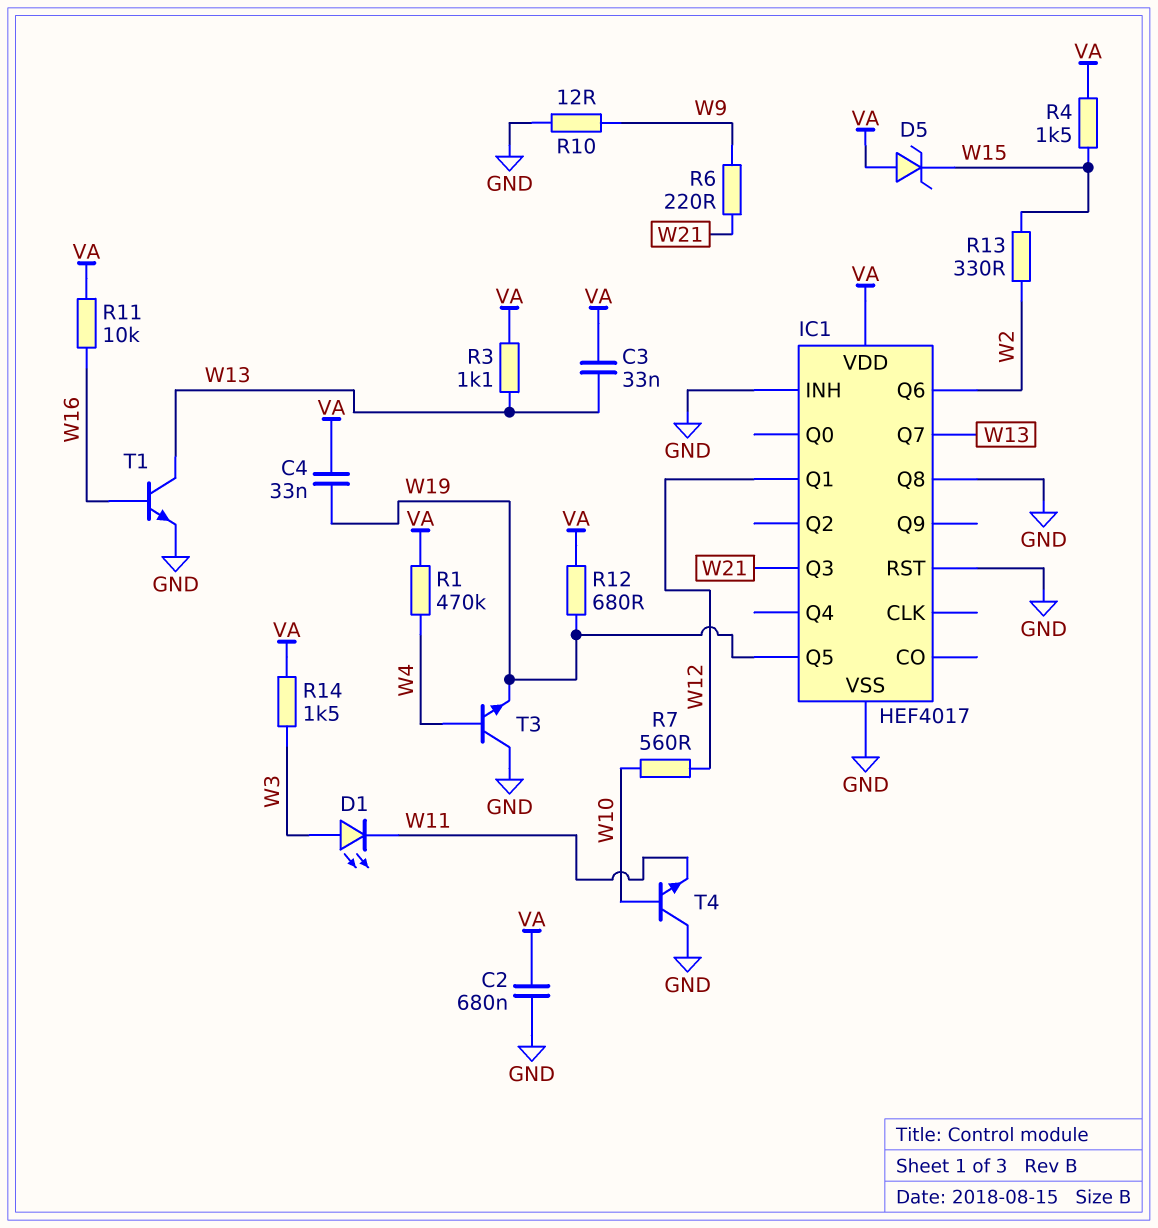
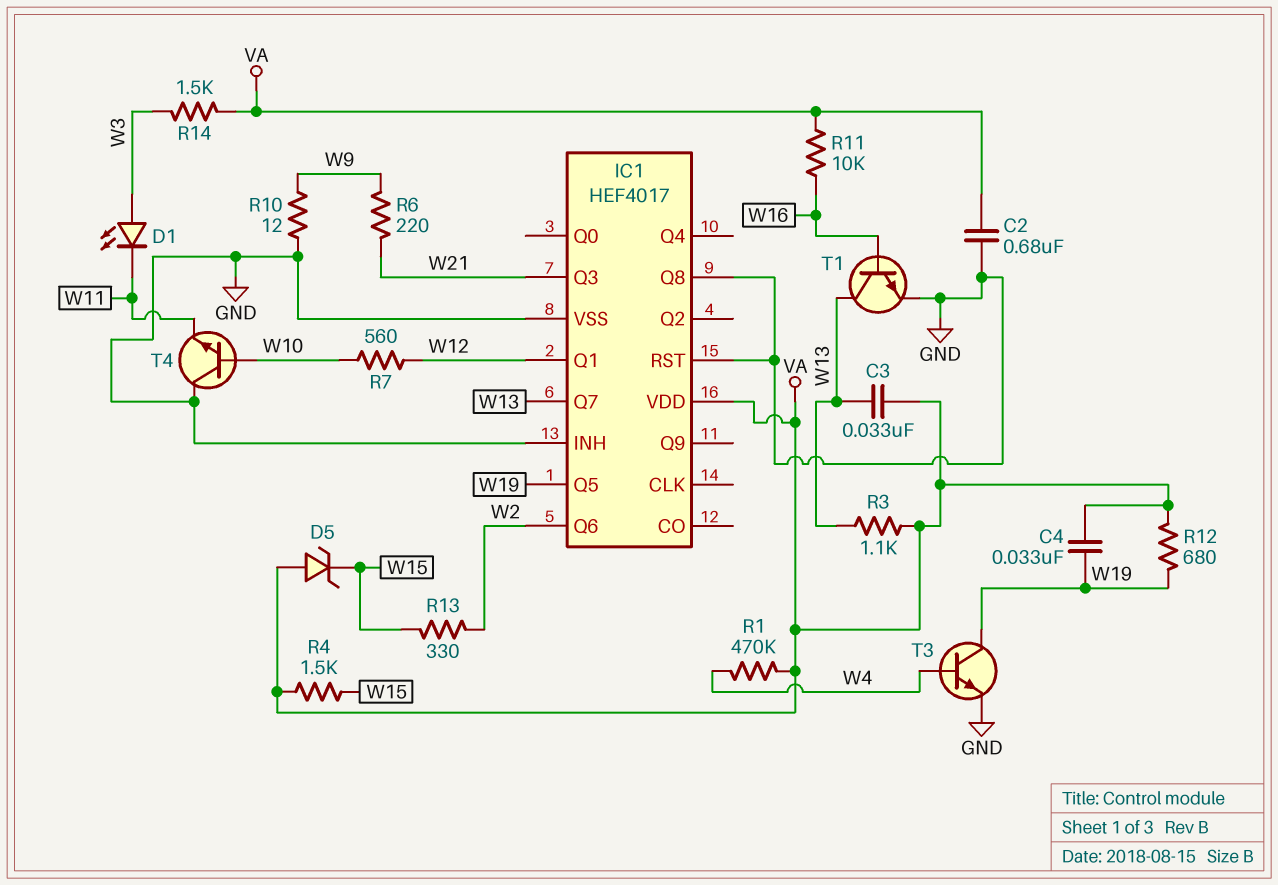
T3: NPN (B W4, C GND, E W19) -> NPN (B W4, C W19, E GND)

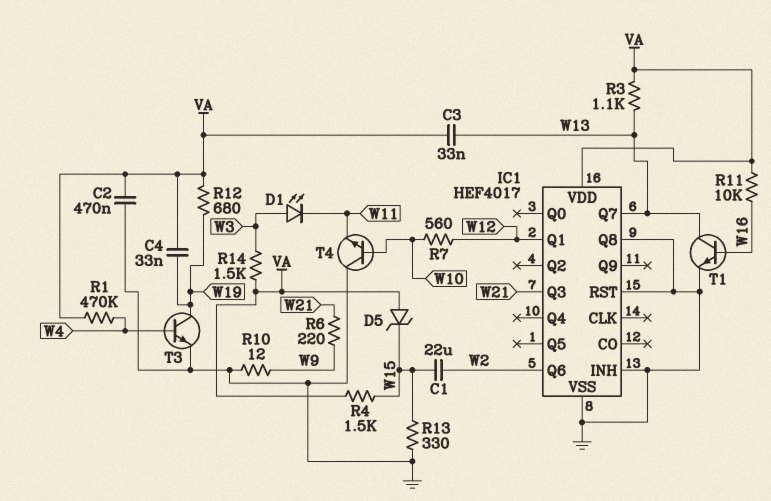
C1: none -> 22uF (W2, W15)
C2: 680nF (GND, VA) -> 470nF (GND, VA)
IC1 pin Q5: W19 -> none
R13: 330 (W2, W15) -> 330 (GND, W15)

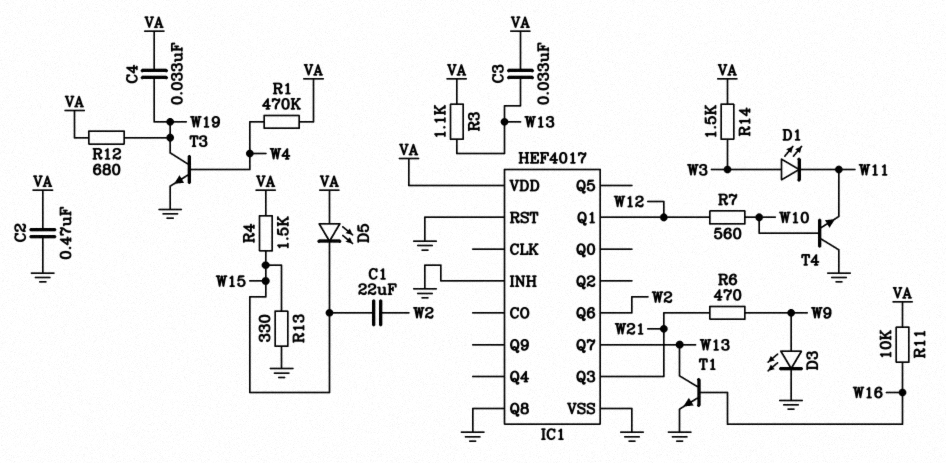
D3: none -> LED (A W9, K GND)
D5: zener (A VA, K W15) -> LED (A VA, K W15)
R6: 220 (W9, W21) -> 470 (W9, W21)
R10: 12 (GND, W9) -> none

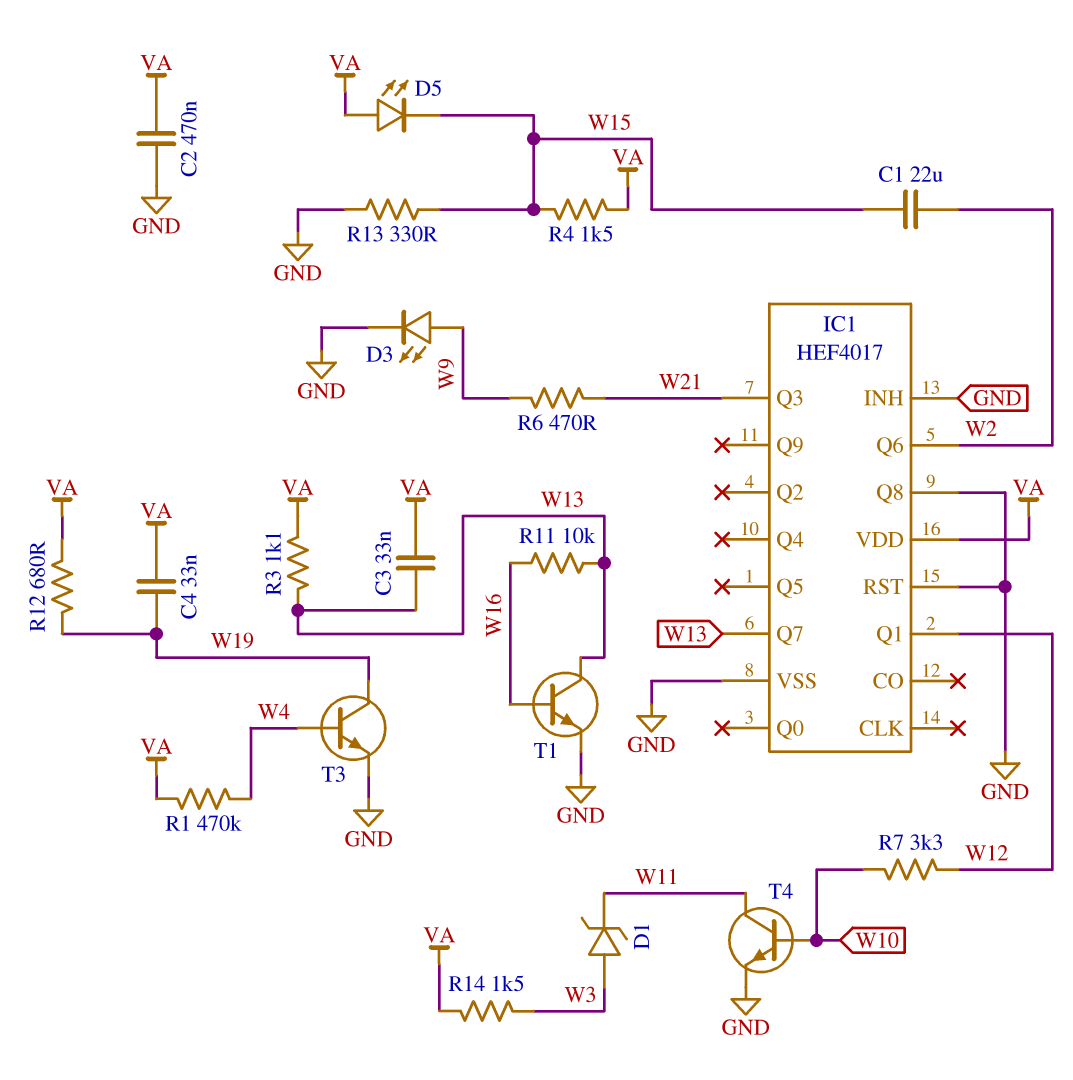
D1: LED (A W3, K W11) -> zener (A W3, K W11)
R7: 560 (W10, W12) -> 3.3k (W10, W12)
R11: 10k (VA, W16) -> 10k (W13, W16)
T4: NPN (B W10, C GND, E W11) -> NPN (B W10, C W11, E GND)

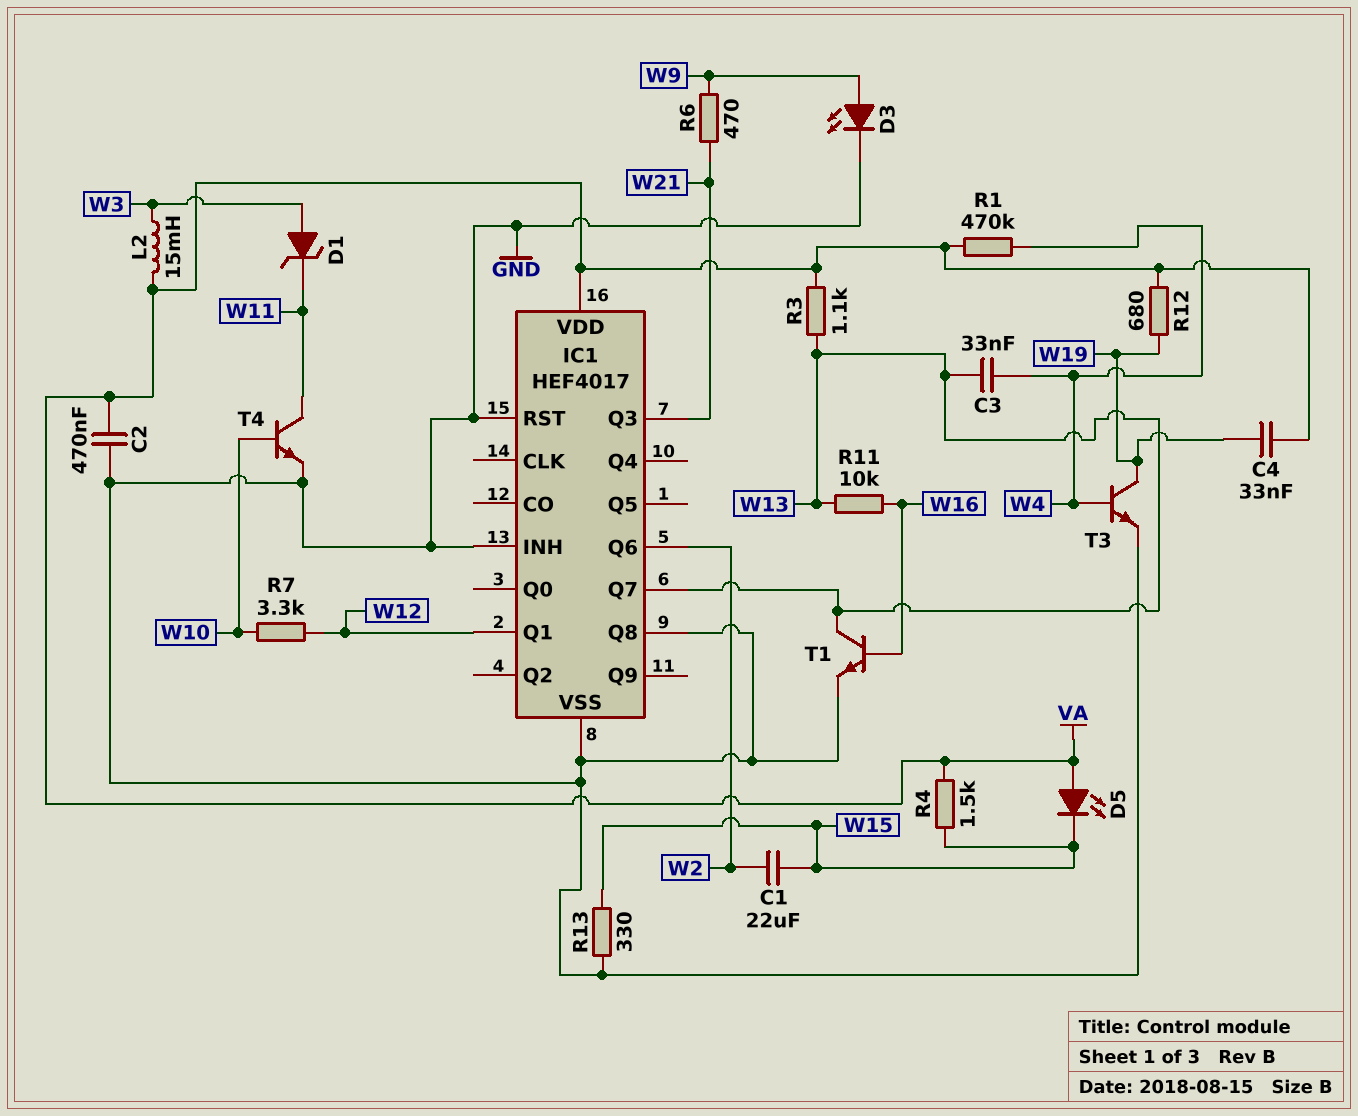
C3: 33nF (VA, W13) -> 33nF (W4, W13)
L2: none -> 15mH (VA, W3)
R14: 1.5k (VA, W3) -> none

